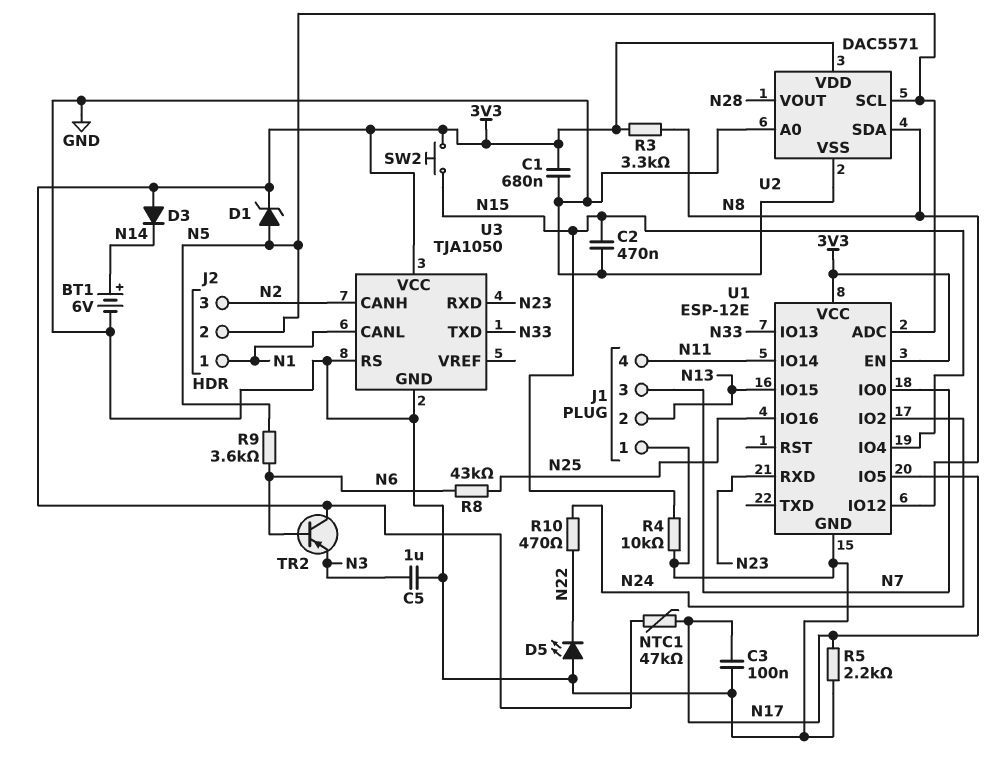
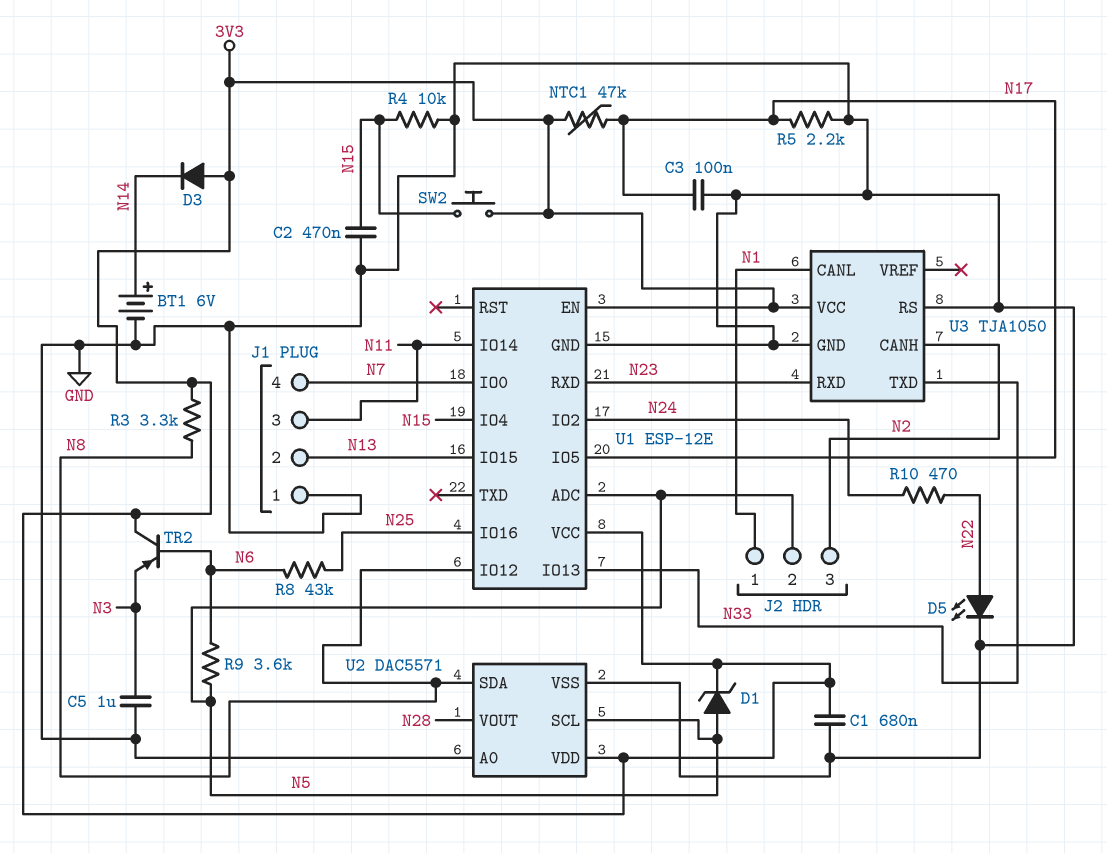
D5: LED (A GND, K N22) -> LED (A N22, K GND)
J1 pin 3: N7 -> N11
J1 pin 4: N11 -> N7

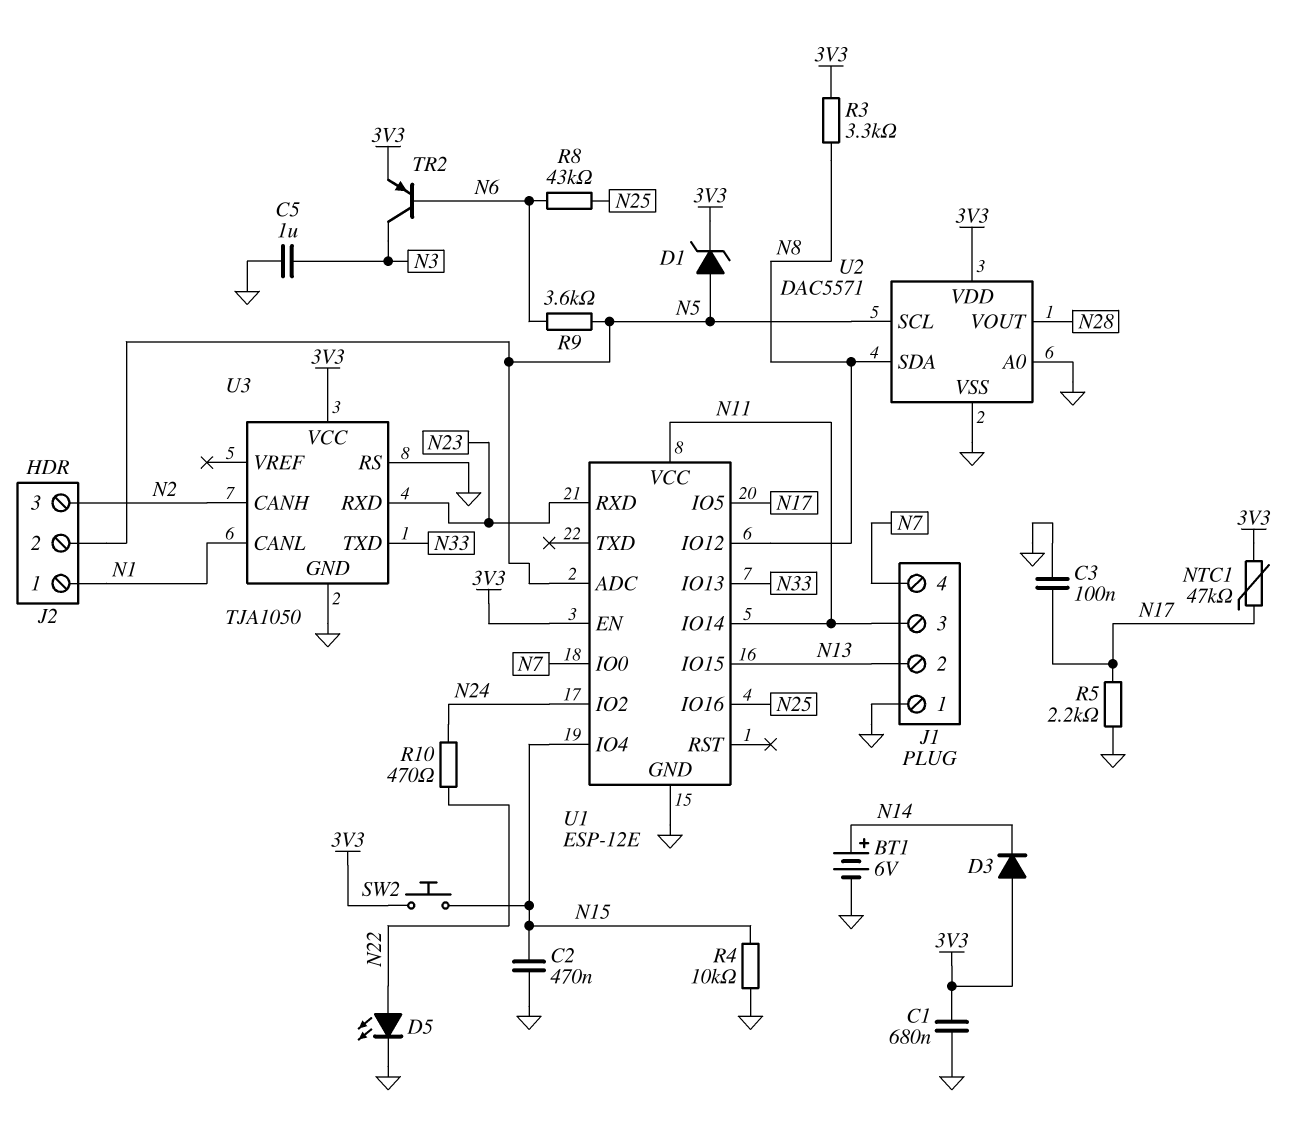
TR2: PNP (B N6, C 3V3, E N3) -> PNP (B N6, C N3, E 3V3)
U1 pin VCC: 3V3 -> N11

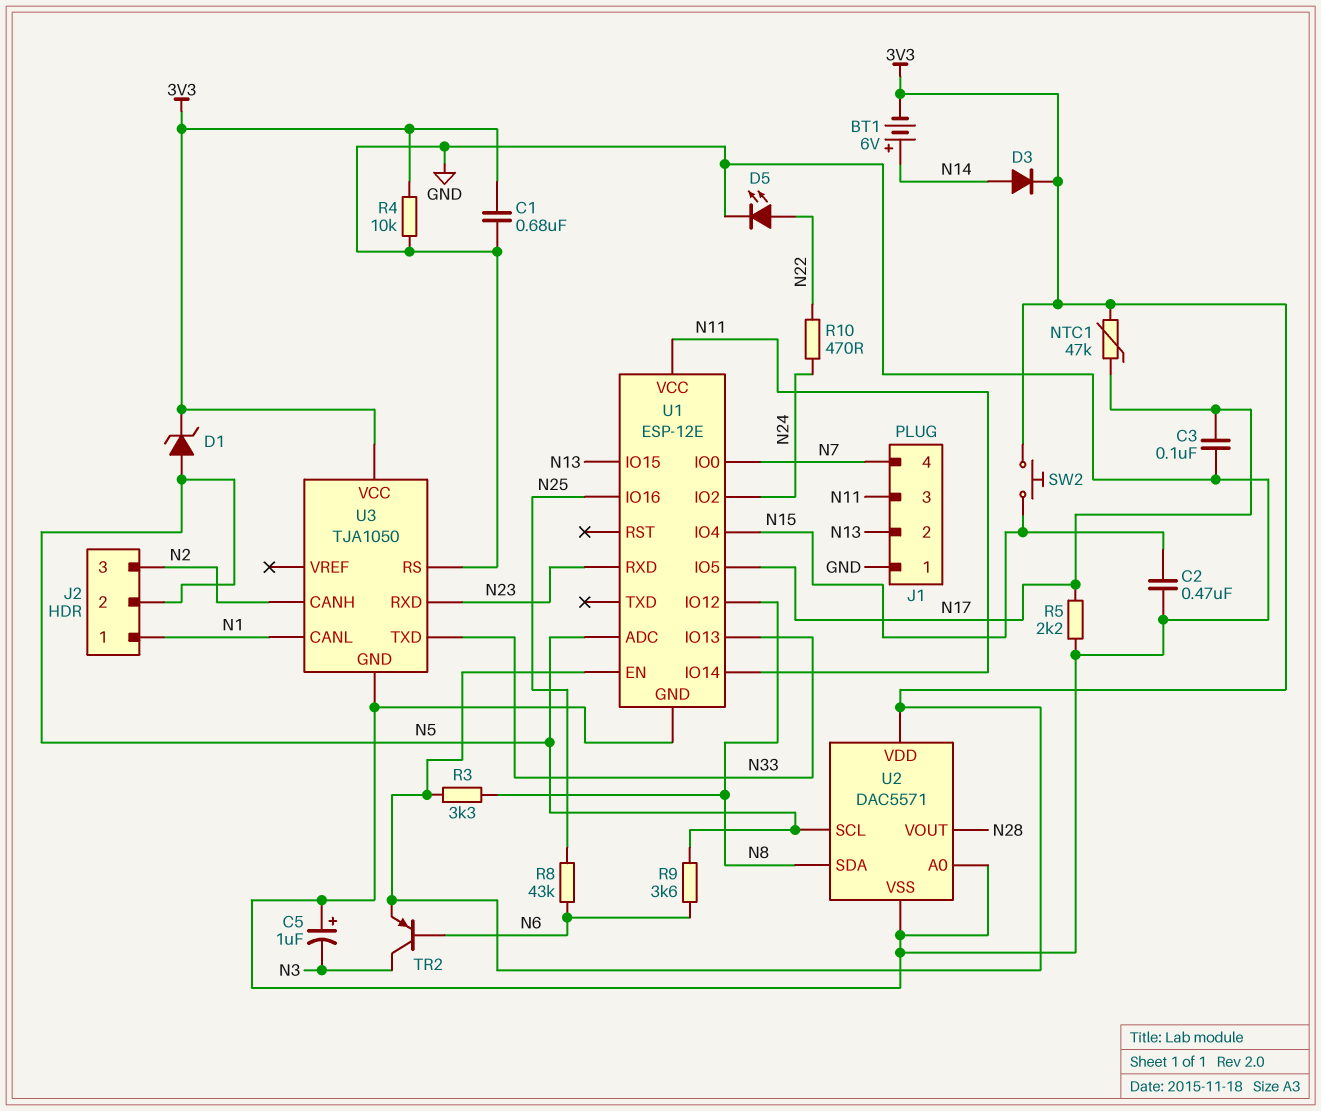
BT1: 6V (plus N14, minus GND) -> 6V (plus N14, minus 3V3)
C5: 1uF (GND, N3) -> 1uF (plus GND, minus N3)
D3: diode (A 3V3, K N14) -> diode (A N14, K 3V3)
R4: 10k (GND, N15) -> 10k (3V3, GND)

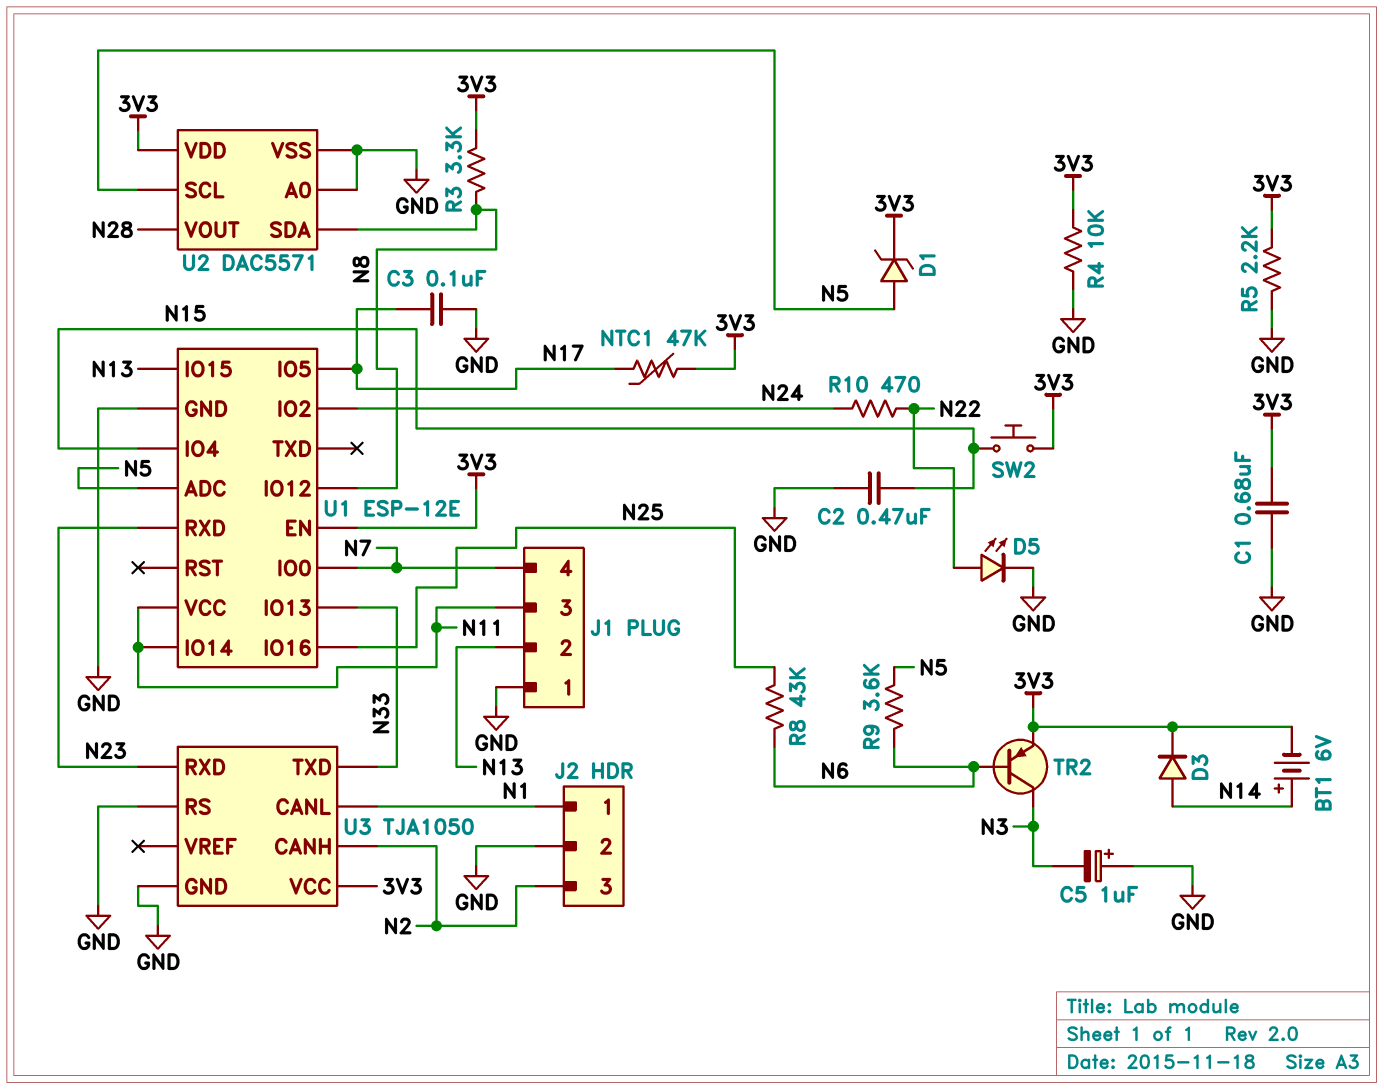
J2 pin 2: N5 -> GND
R5: 2.2k (GND, N17) -> 2.2k (3V3, GND)

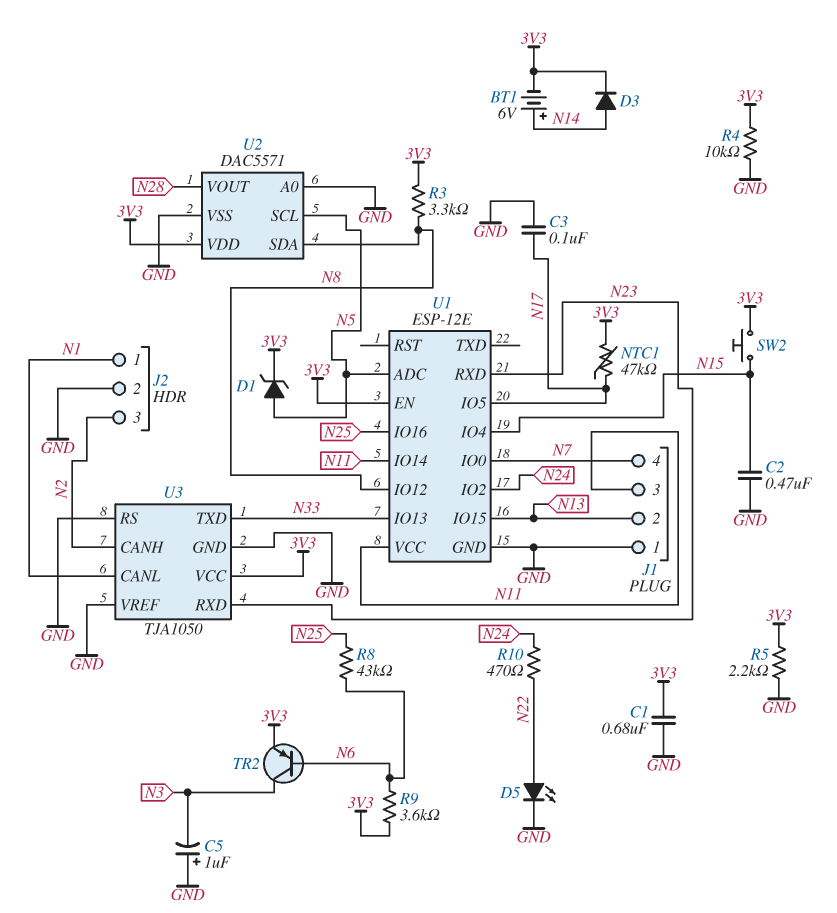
R9: 3.6k (N5, N6) -> 3.6k (3V3, N6)
U3 pin VREF: none -> GND

